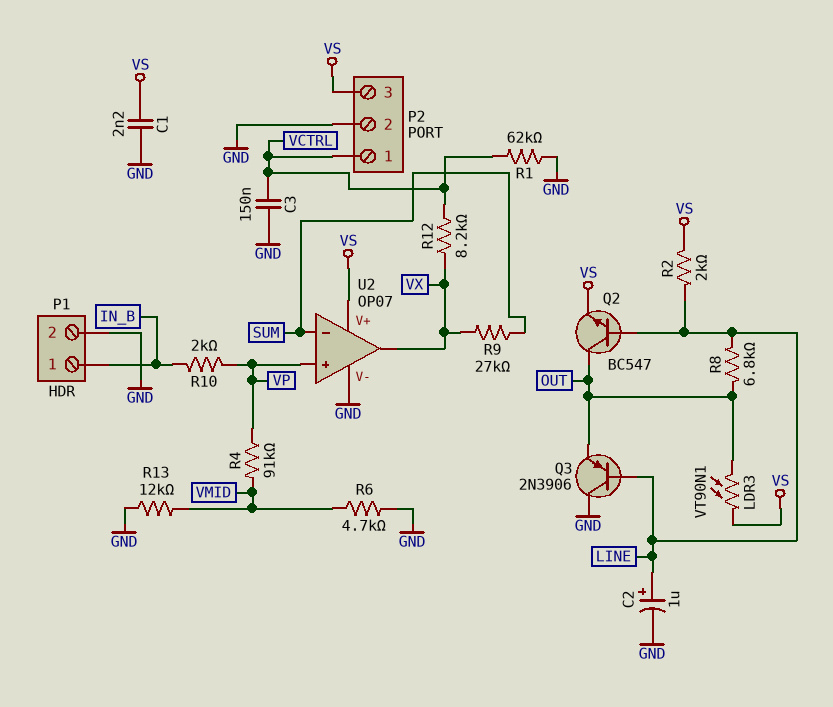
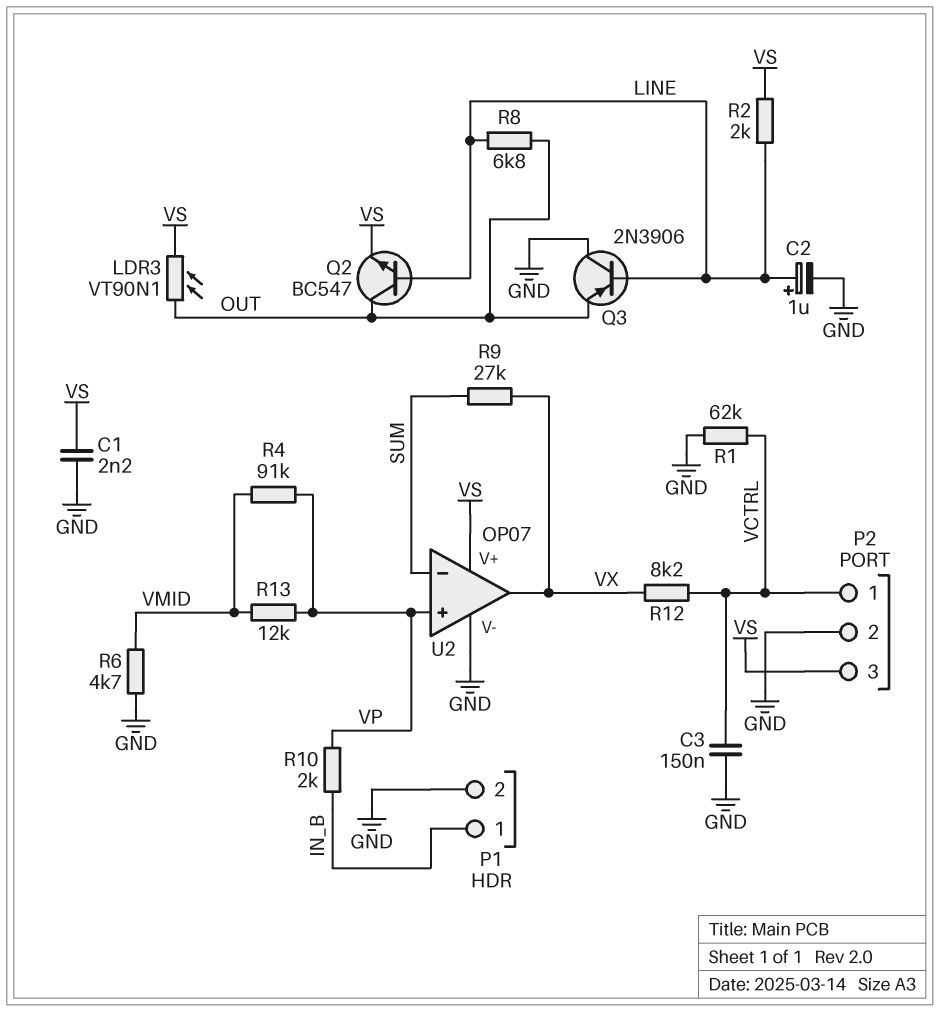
R13: 12k (GND, VMID) -> 12k (VMID, VP)

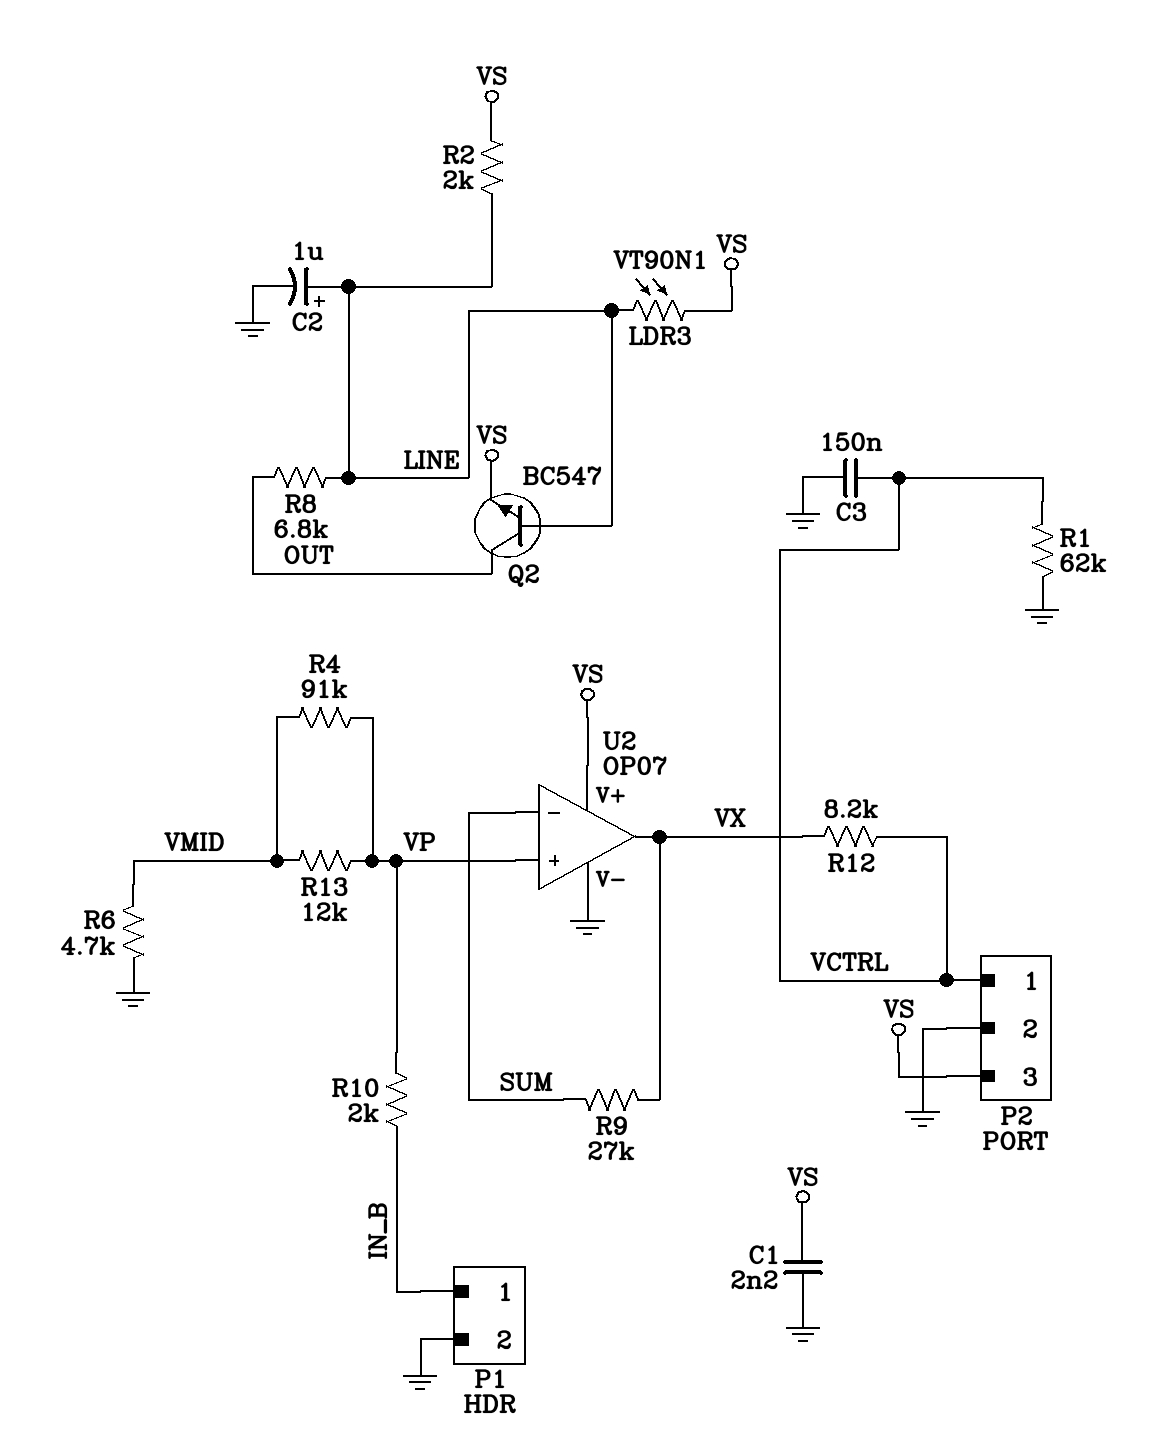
LDR3: VT90N1 (OUT, VS) -> VT90N1 (LINE, VS)
Q3: PNP 2N3906 (B LINE, C GND, E OUT) -> none

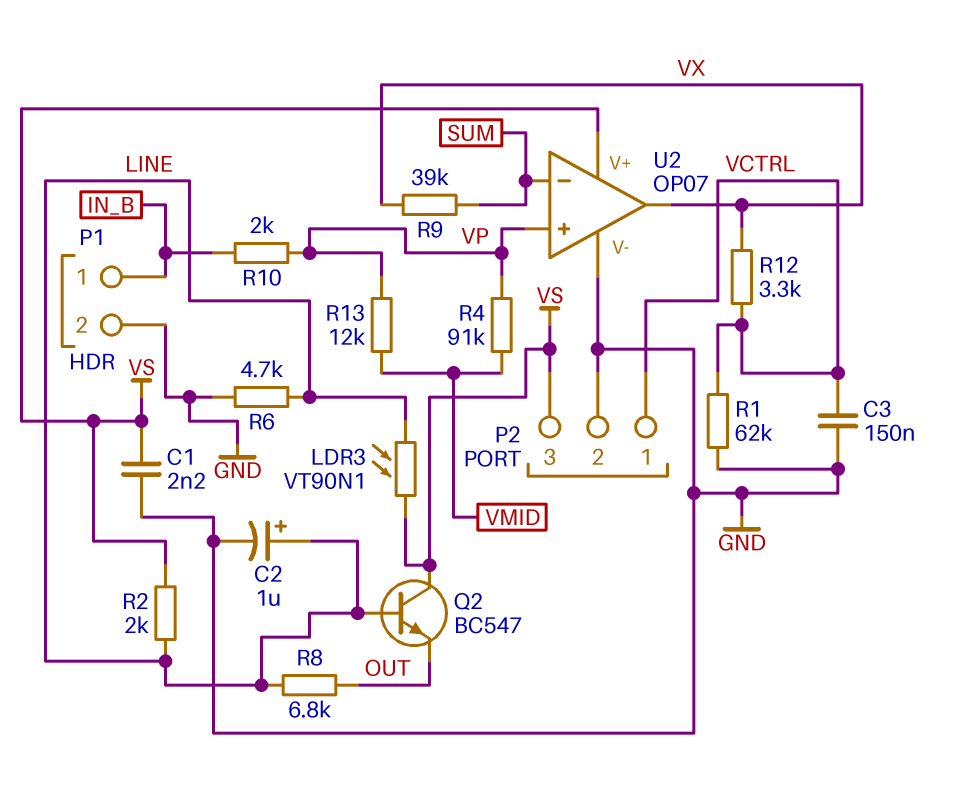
Q2: NPN BC547 (B LINE, C OUT, E VS) -> NPN BC547 (B LINE, C VS, E OUT)
R6: 4.7k (GND, VMID) -> 4.7k (GND, LINE)
R9: 27k (SUM, VX) -> 39k (SUM, VX)
R12: 8.2k (VCTRL, VX) -> 3.3k (VCTRL, VX)

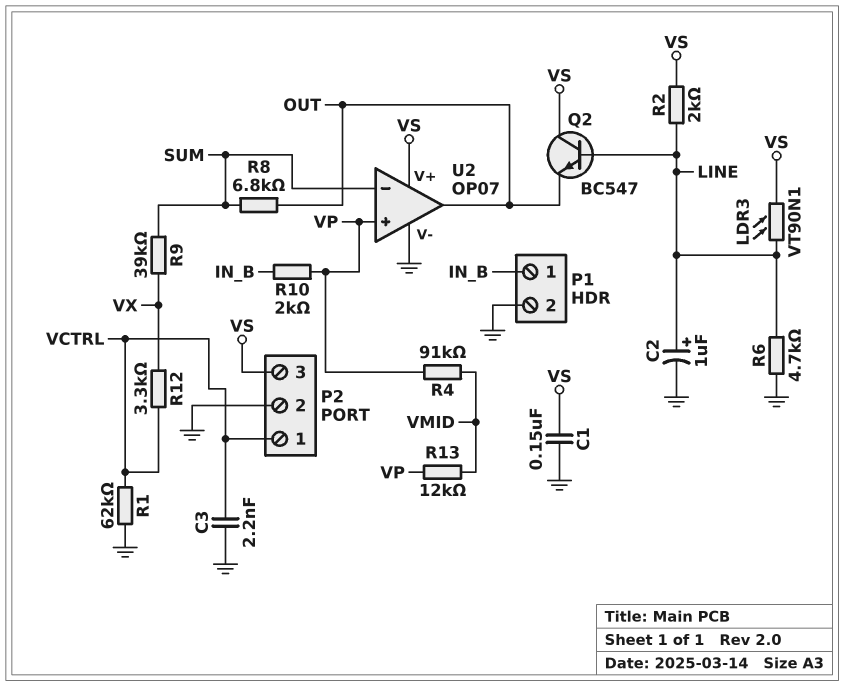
C1: 2.2nF (GND, VS) -> 150nF (GND, VS)
C3: 150nF (GND, VCTRL) -> 2.2nF (GND, VCTRL)
R8: 6.8k (LINE, OUT) -> 6.8k (OUT, SUM)
U2 pin out: VX -> OUT

